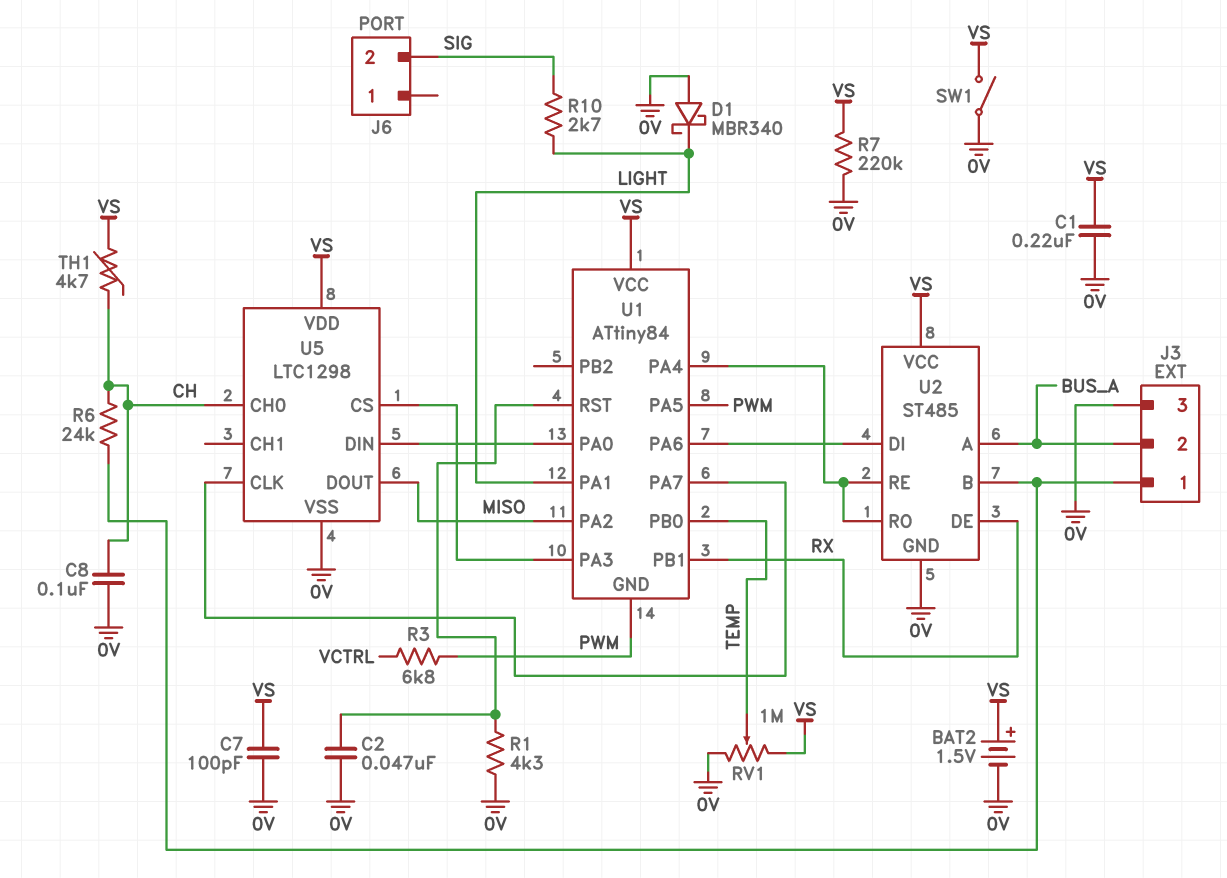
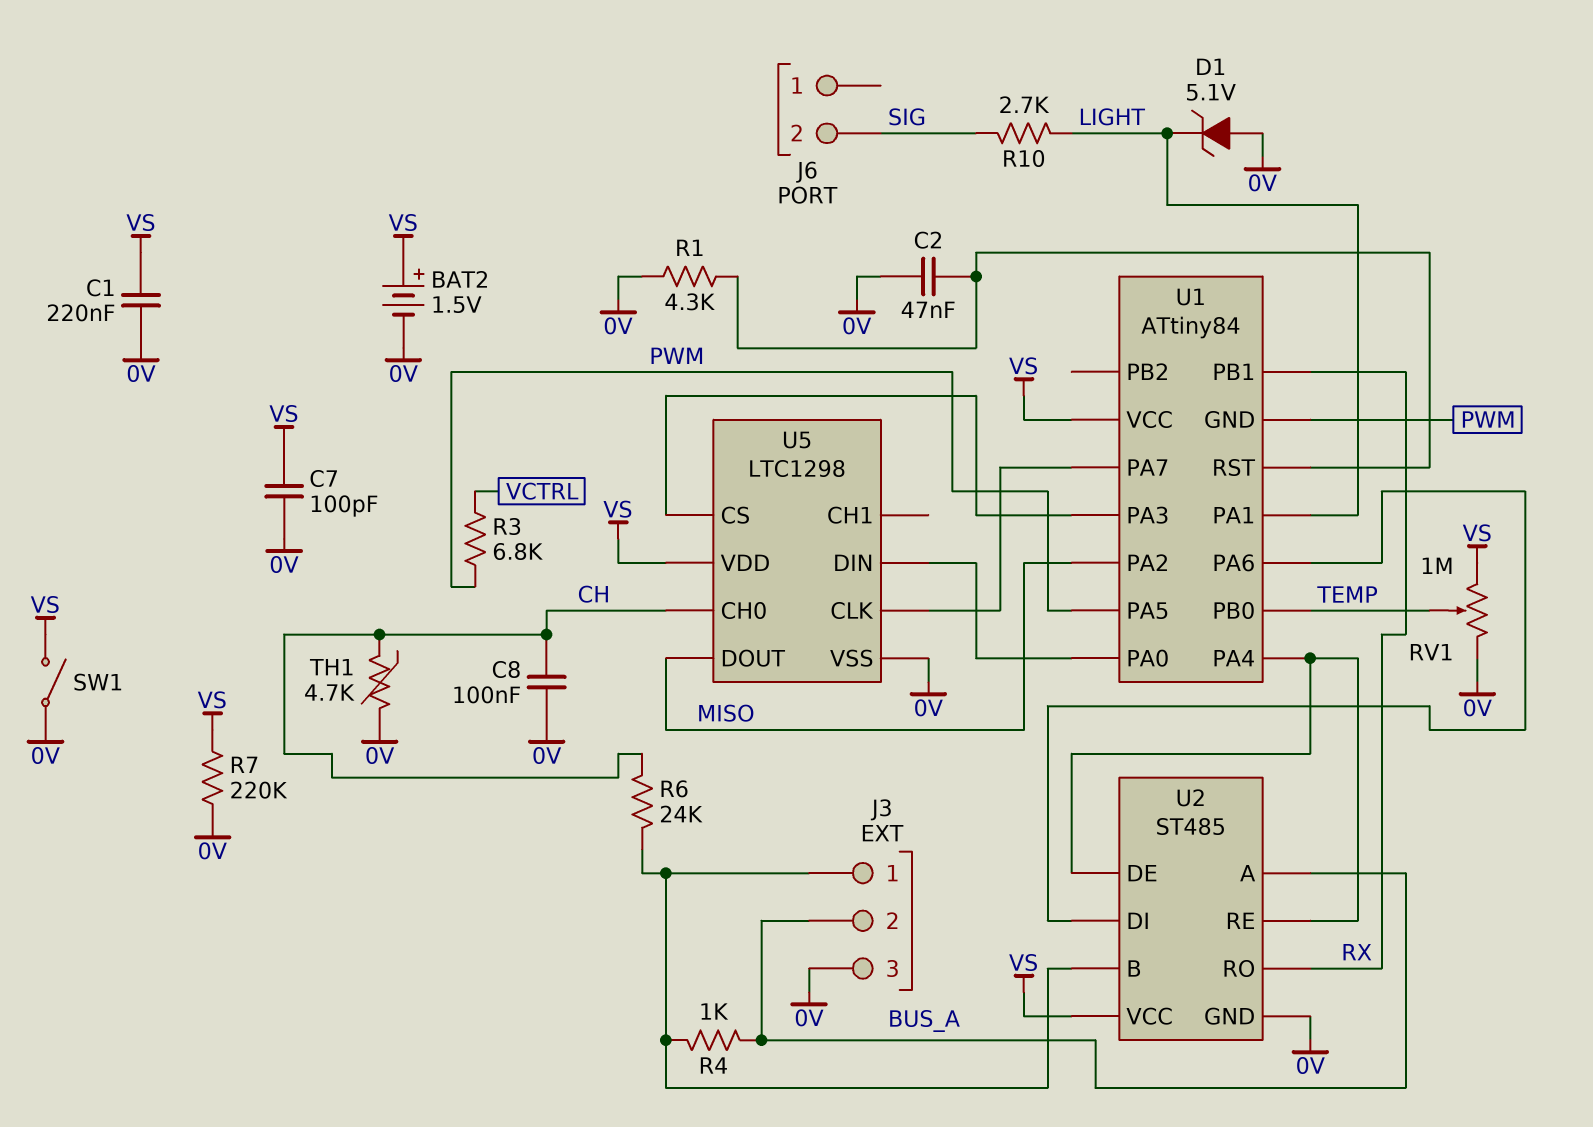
D1: schottky MBR340 (A 0V, K LIGHT) -> zener 5.1V (A 0V, K LIGHT)
R4: none -> 1k (BUS_A, J3/1)
TH1: 4.7k (CH, VS) -> 4.7k (0V, CH)
U2 pin DE: RX -> U1/PA4
U2 pin RO: U1/PA4 -> RX

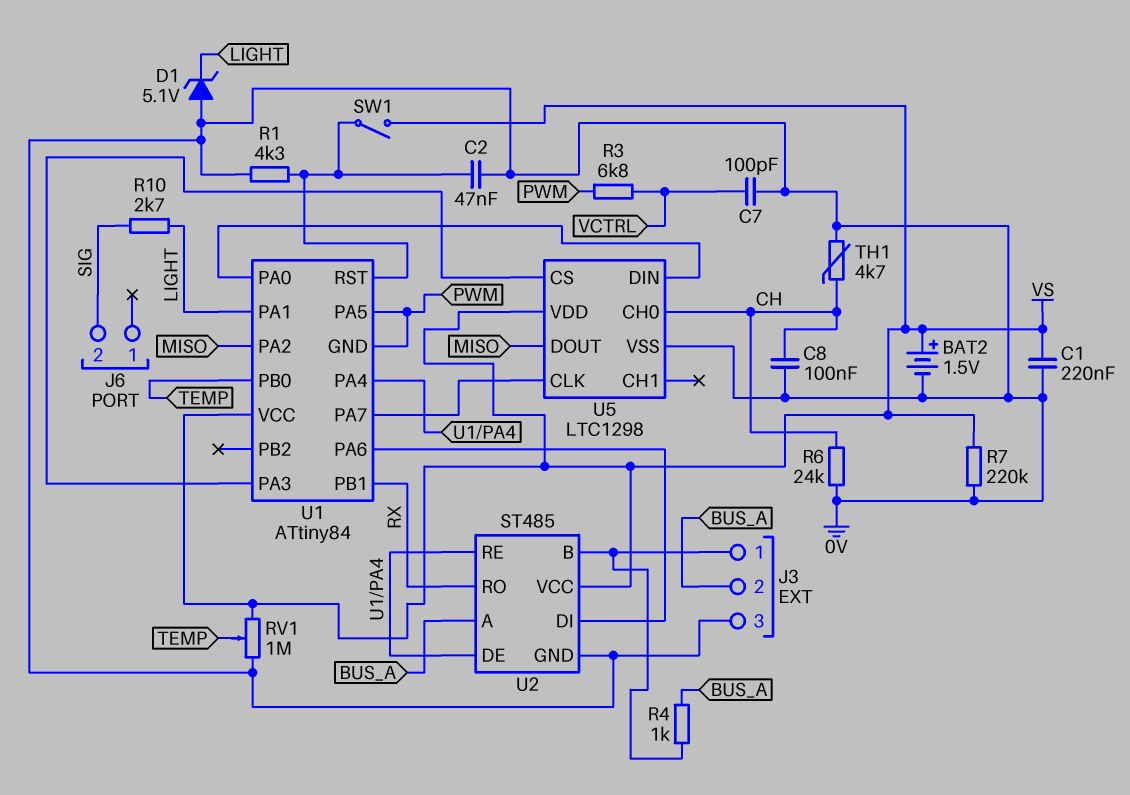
C7: 100pF (0V, VS) -> 100pF (0V, VCTRL)
R6: 24k (CH, J3/1) -> 24k (0V, CH)
SW1: switch (0V, VS) -> switch (U1/RST, VS)

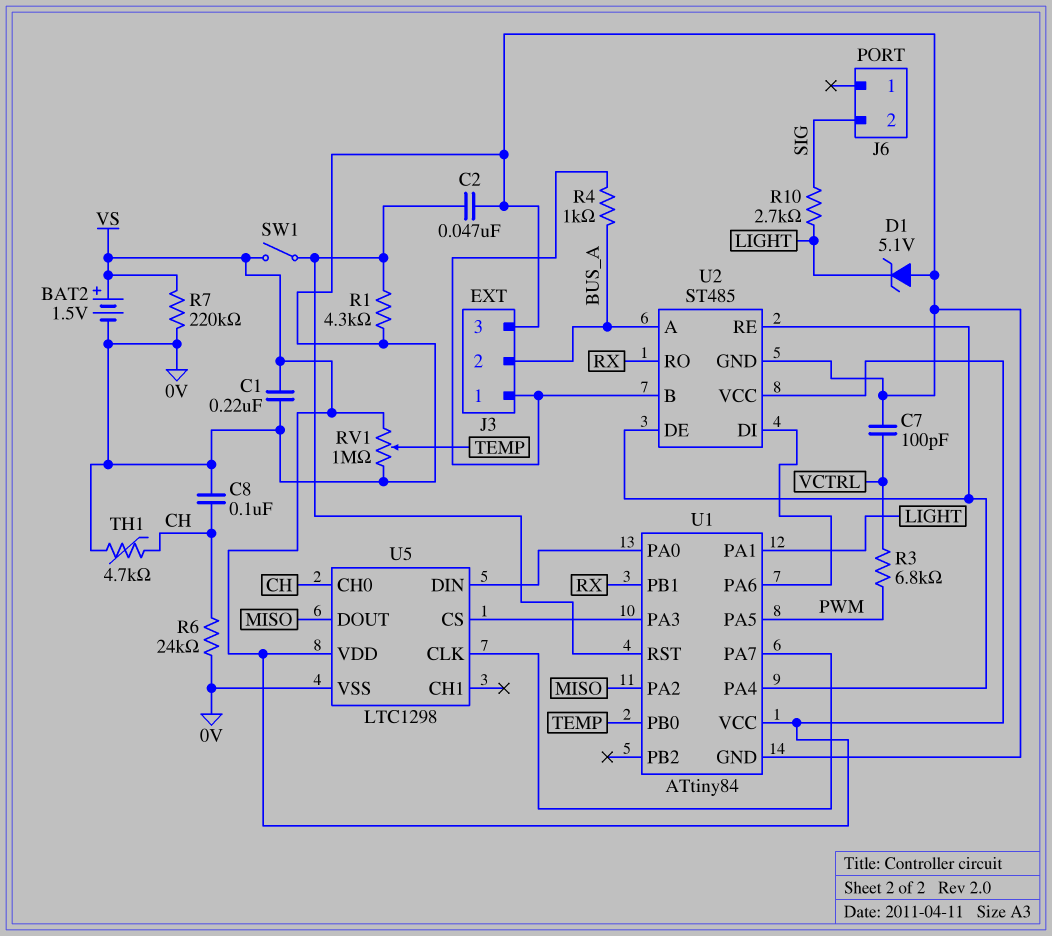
U1 pin GND: PWM -> 0V

